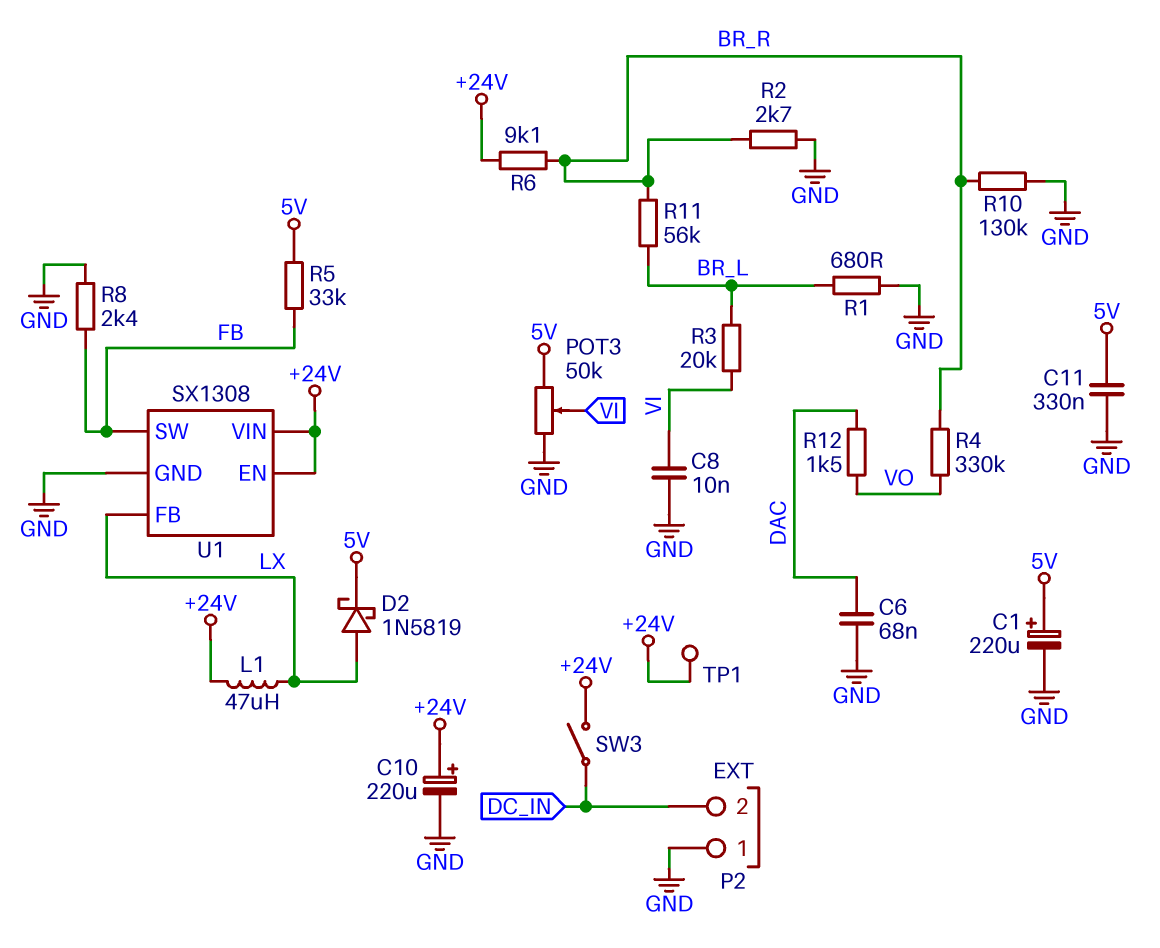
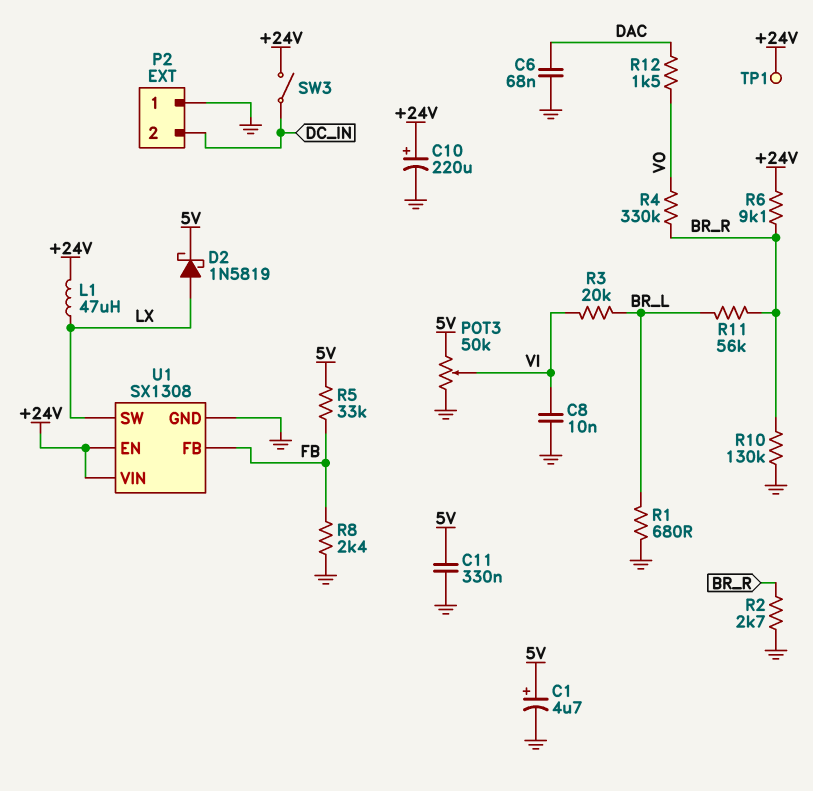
C1: 220uF (plus 5V, minus GND) -> 4.7uF (plus 5V, minus GND)
U1 pin FB: LX -> FB
U1 pin SW: FB -> LX

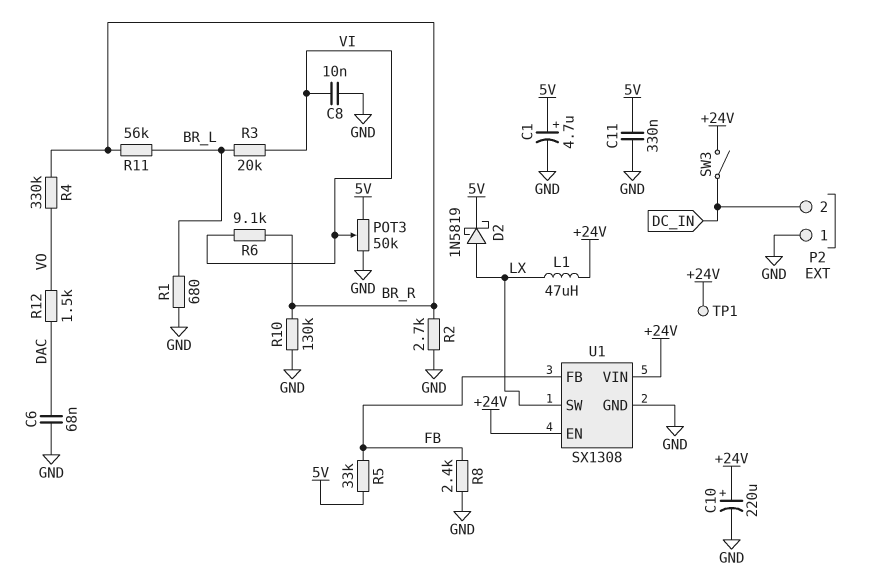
R6: 9.1k (+24V, BR_R) -> 9.1k (BR_R, VI)

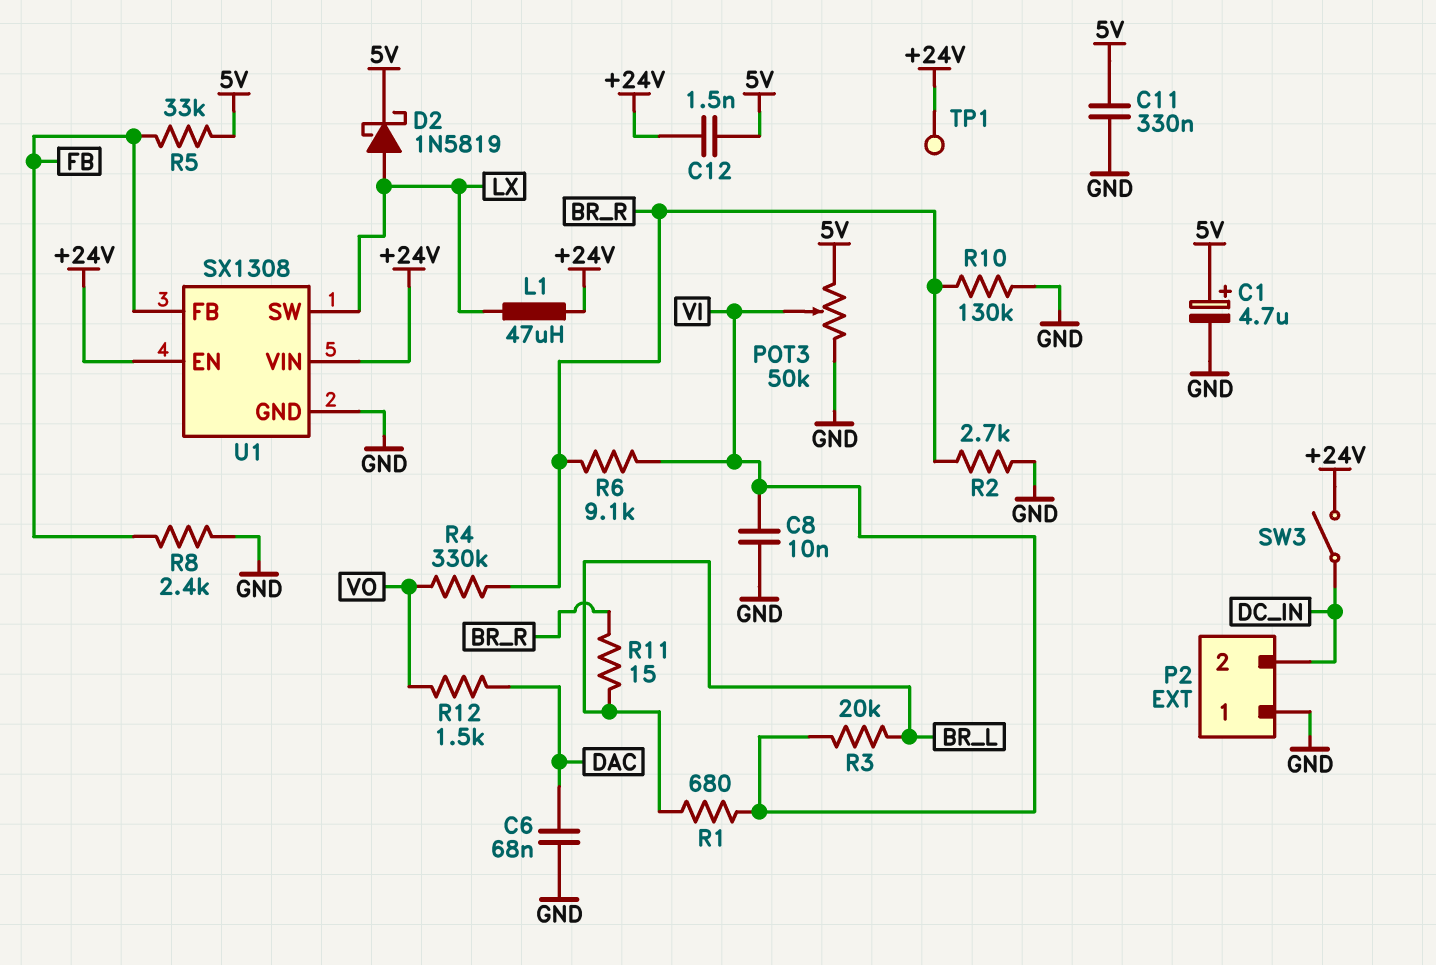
C10: 220uF (plus +24V, minus GND) -> none
C12: none -> 1.5nF (+24V, 5V)
R1: 680 (BR_L, GND) -> 680 (BR_L, VI)
R11: 56k (BR_L, BR_R) -> 15 (BR_L, BR_R)

